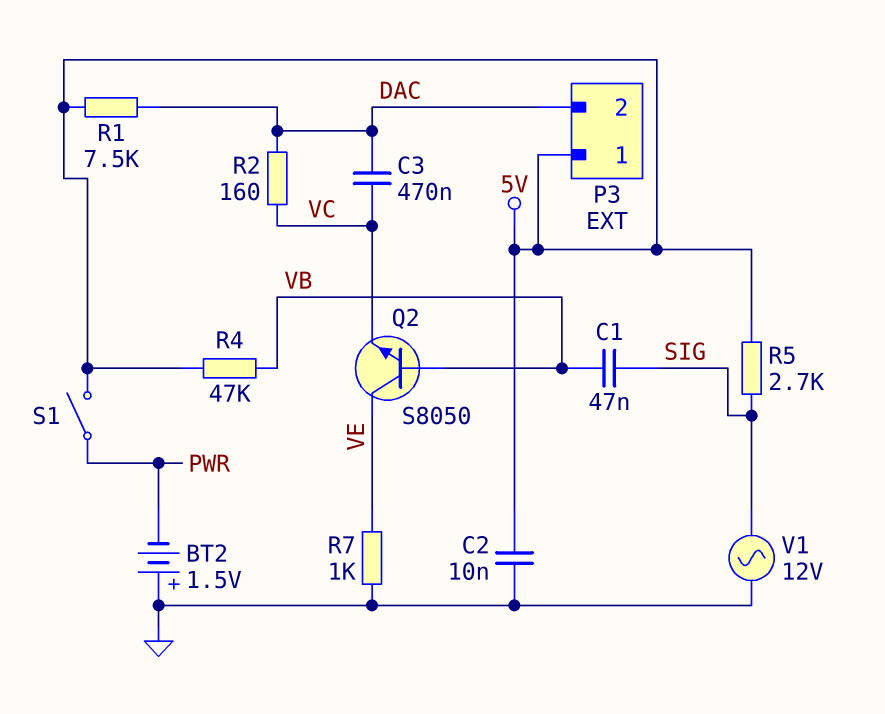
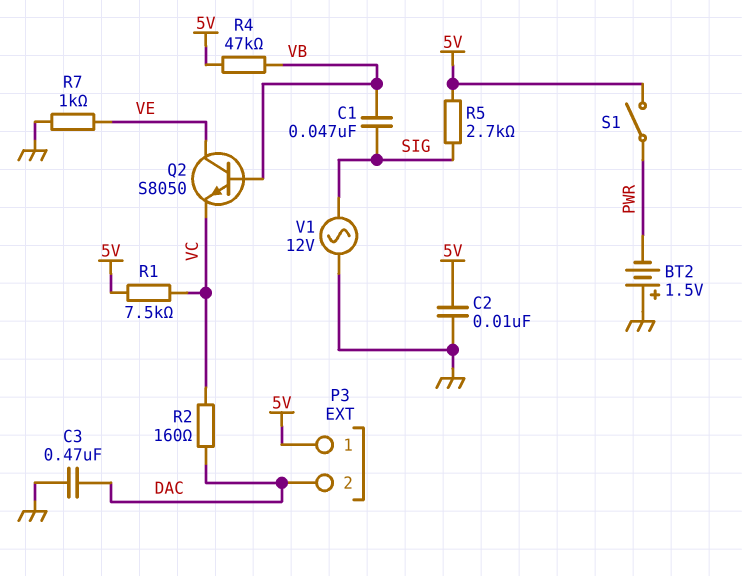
C3: 470nF (DAC, VC) -> 470nF (DAC, GND)
R1: 7.5k (5V, DAC) -> 7.5k (5V, VC)

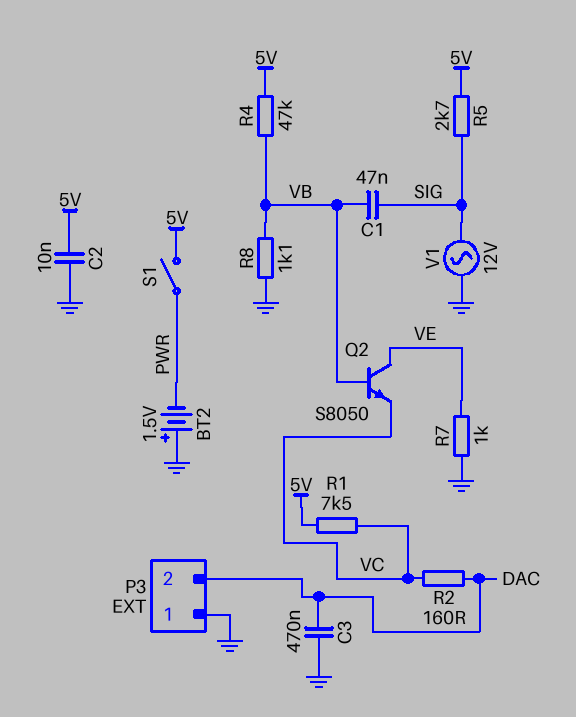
P3 pin 1: 5V -> GND
R8: none -> 1.1k (GND, VB)

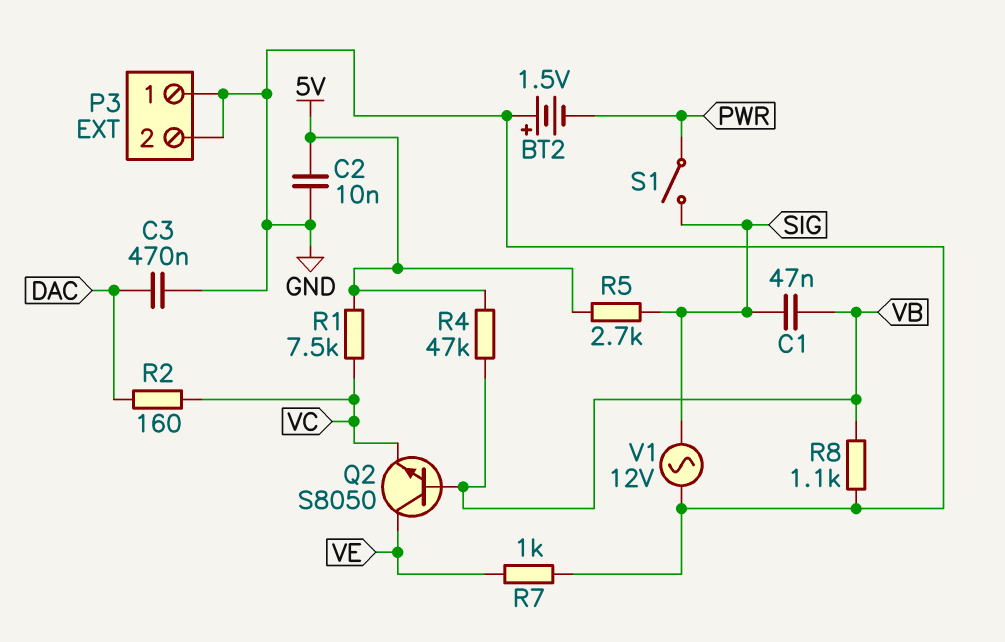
P3 pin 2: DAC -> GND
S1: switch (5V, PWR) -> switch (PWR, SIG)

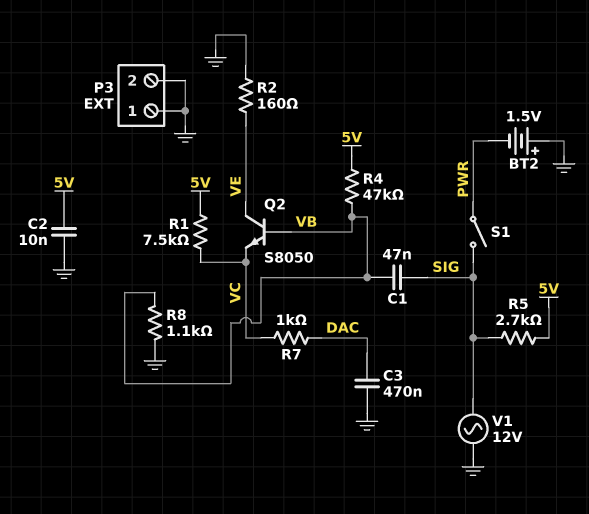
R2: 160 (DAC, VC) -> 160 (GND, VE)
R7: 1k (GND, VE) -> 1k (DAC, VC)

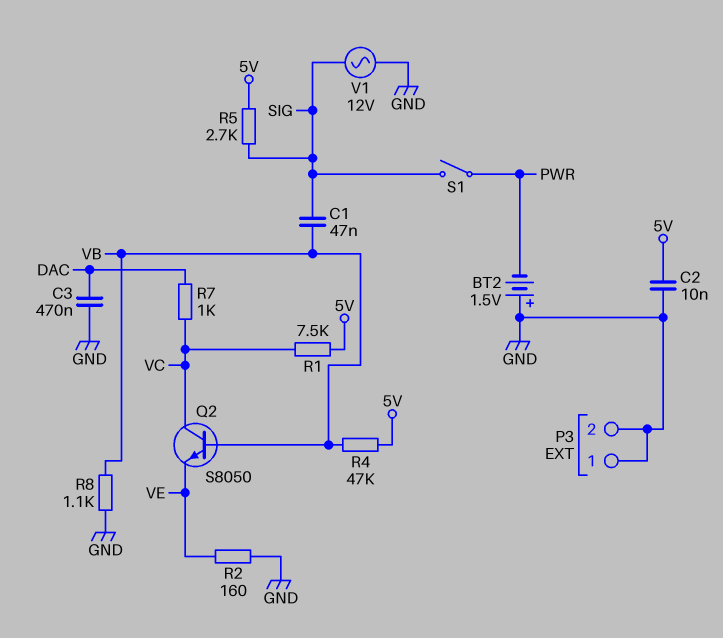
Q2: NPN S8050 (B VB, C VE, E VC) -> NPN S8050 (B VB, C VC, E VE)

